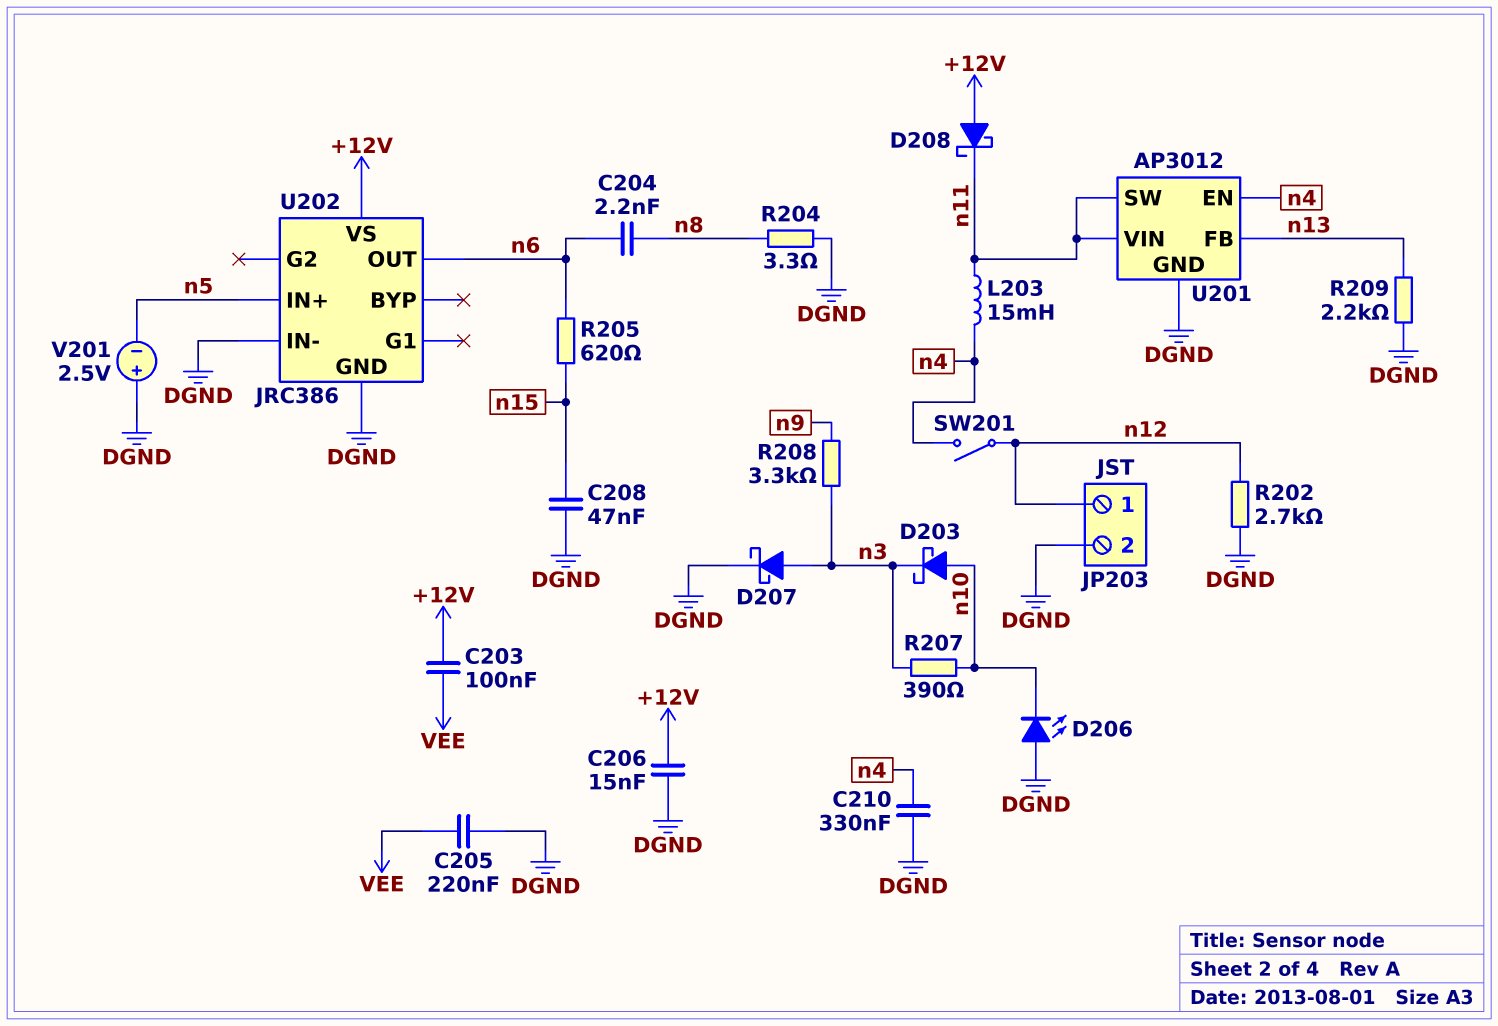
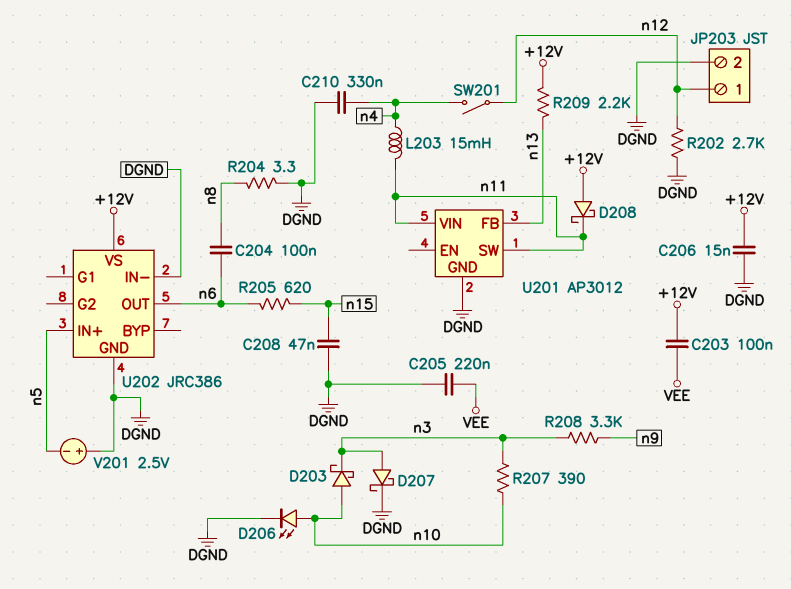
C204: 2.2nF (n6, n8) -> 100nF (n6, n8)
D206: LED (A DGND, K n10) -> LED (A n10, K DGND)
R209: 2.2k (DGND, n13) -> 2.2k (+12V, n13)
U201 pin EN: n4 -> none

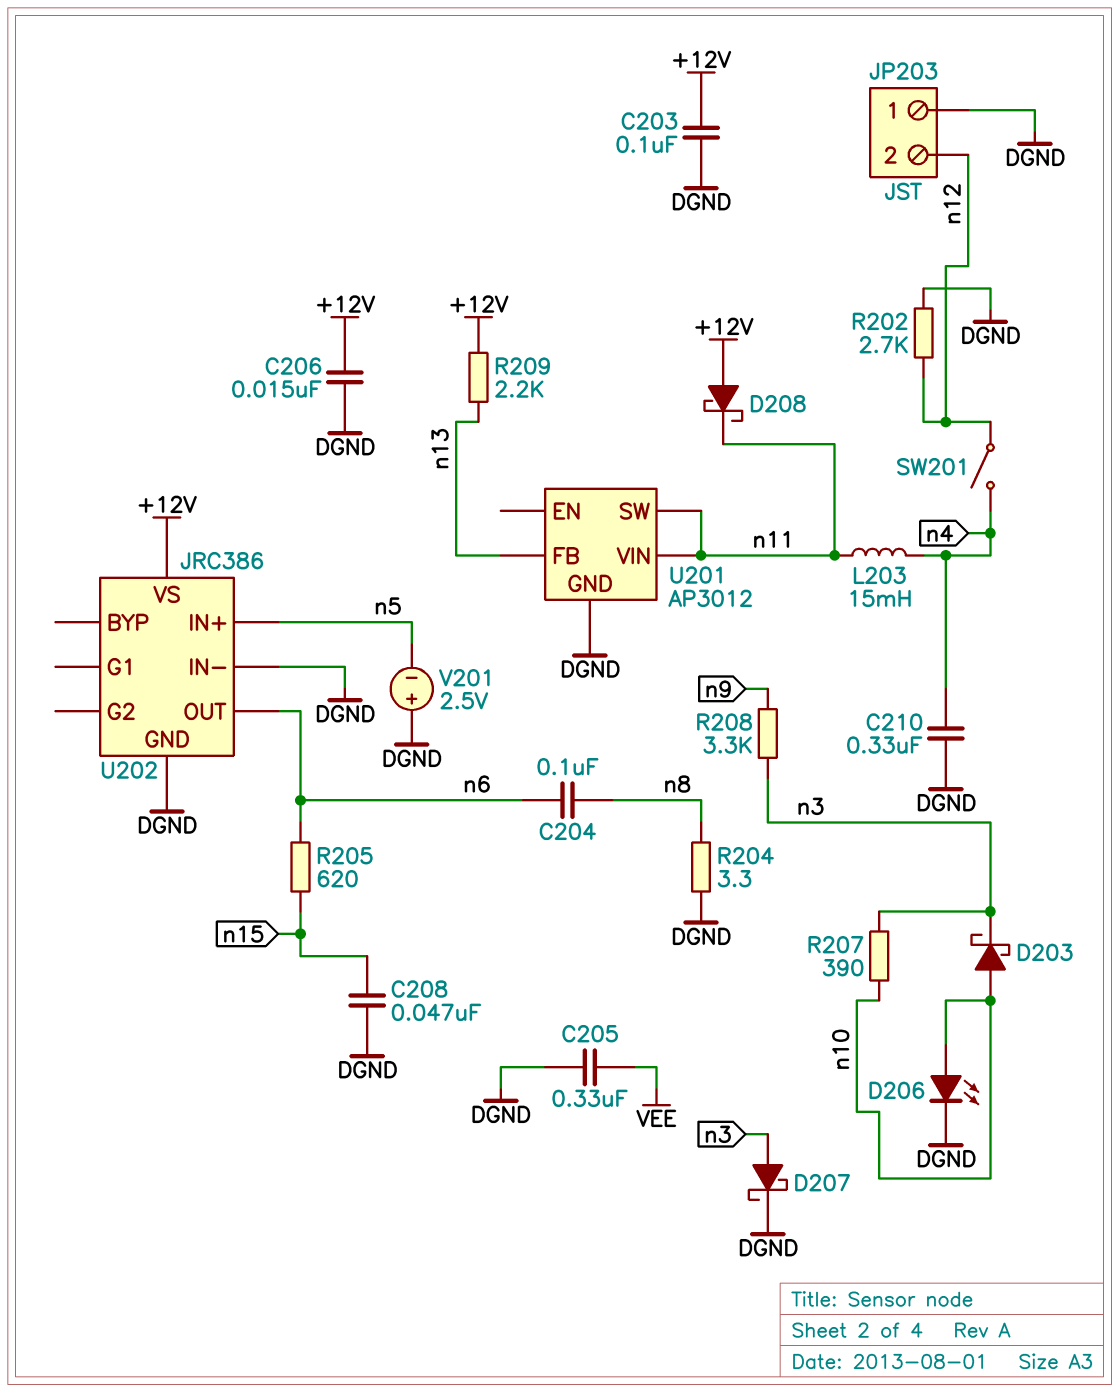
C203: 100nF (+12V, VEE) -> 100nF (+12V, DGND)
C205: 220nF (DGND, VEE) -> 330nF (DGND, VEE)
JP203 pin 1: n12 -> DGND
JP203 pin 2: DGND -> n12

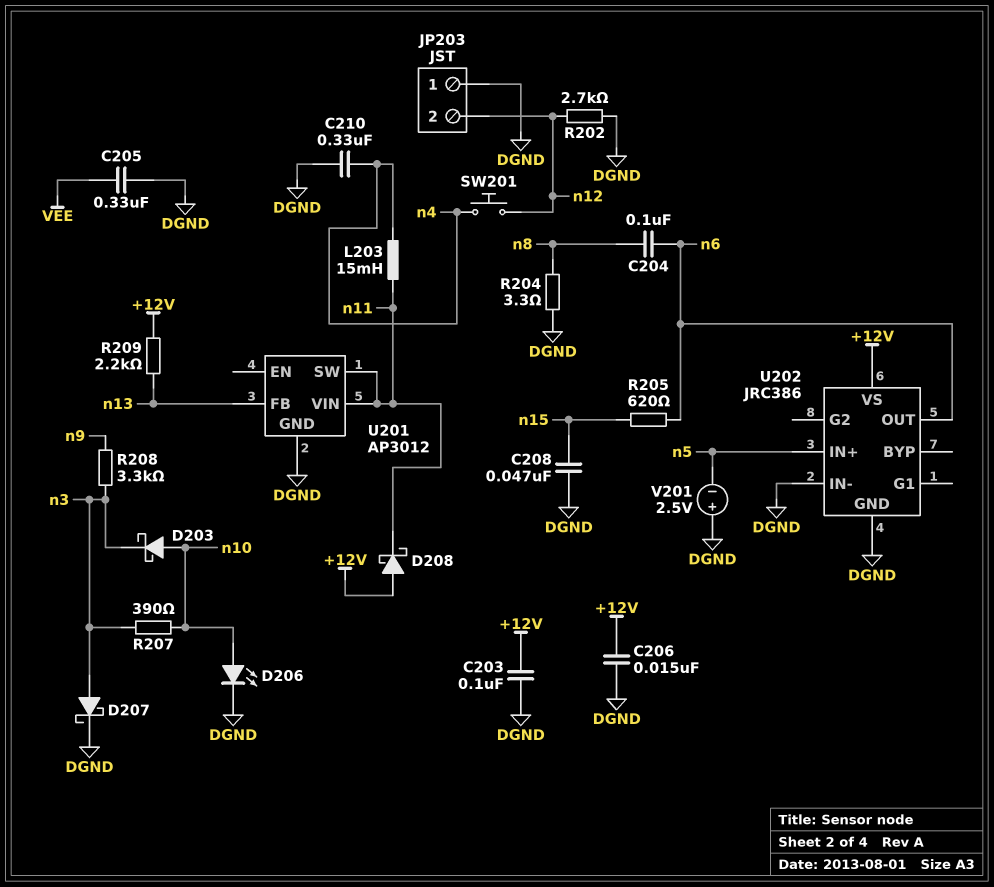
SW201: switch (n4, n12) -> button (n4, n12)

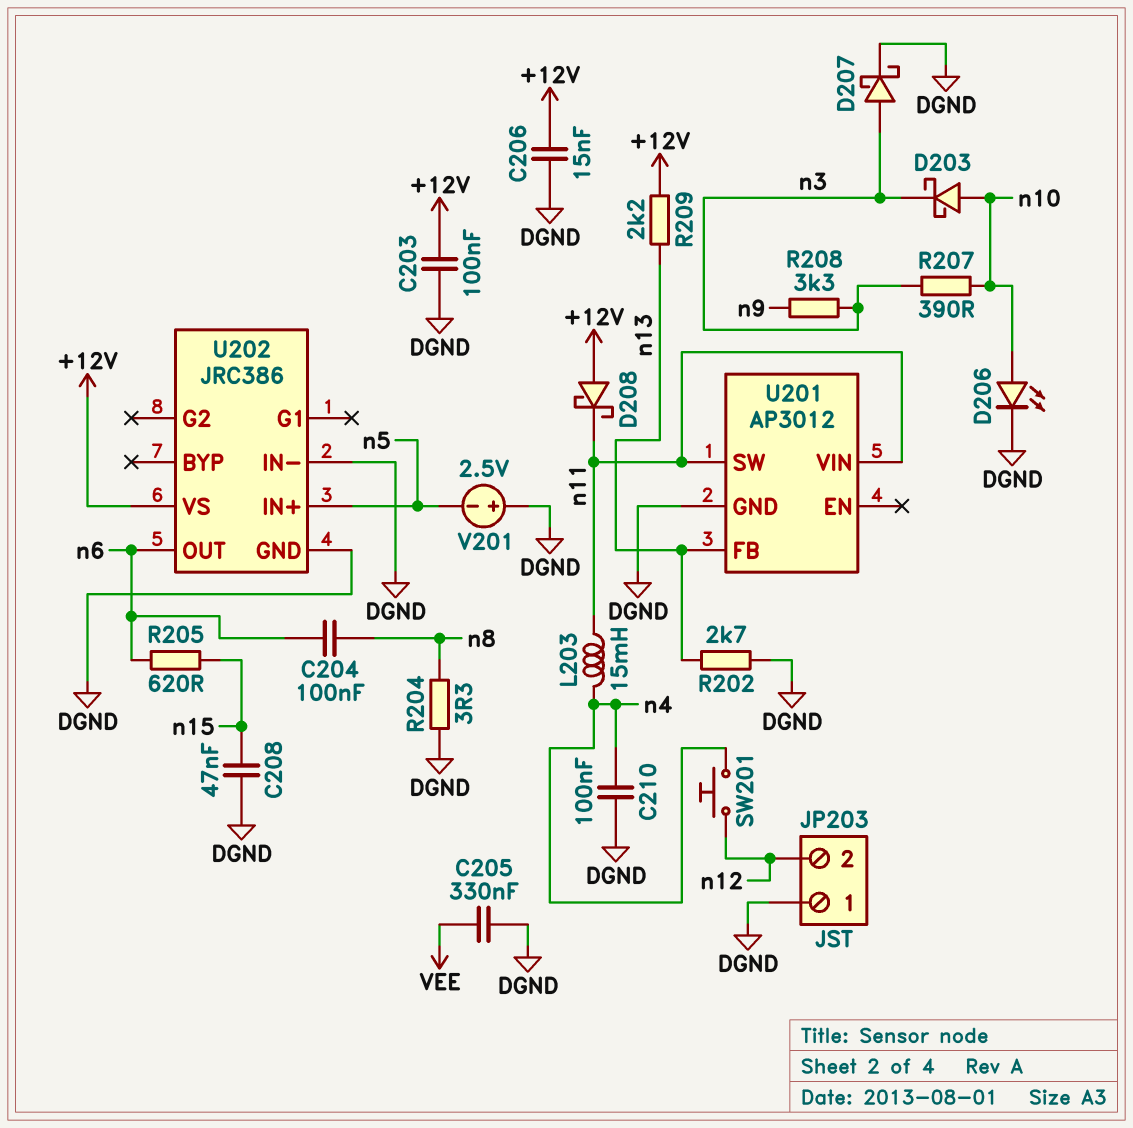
C210: 330nF (DGND, n4) -> 100nF (DGND, n4)
R202: 2.7k (DGND, n12) -> 2.7k (DGND, n13)

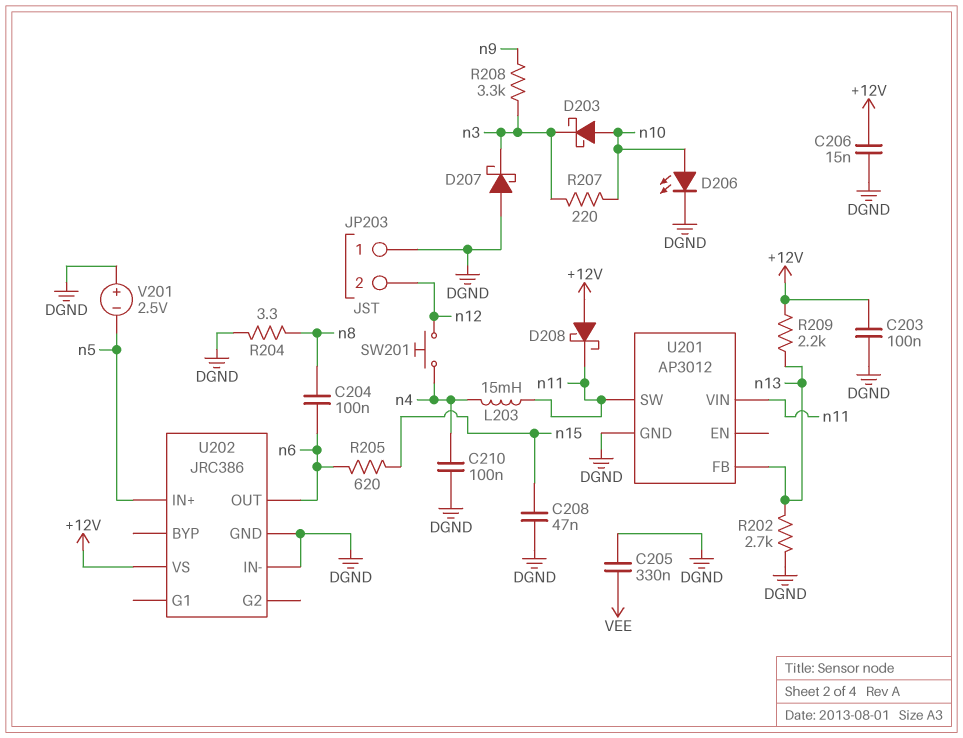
D207: schottky (A n3, K DGND) -> schottky (A DGND, K n3)
R207: 390 (n3, n10) -> 220 (n3, n10)

